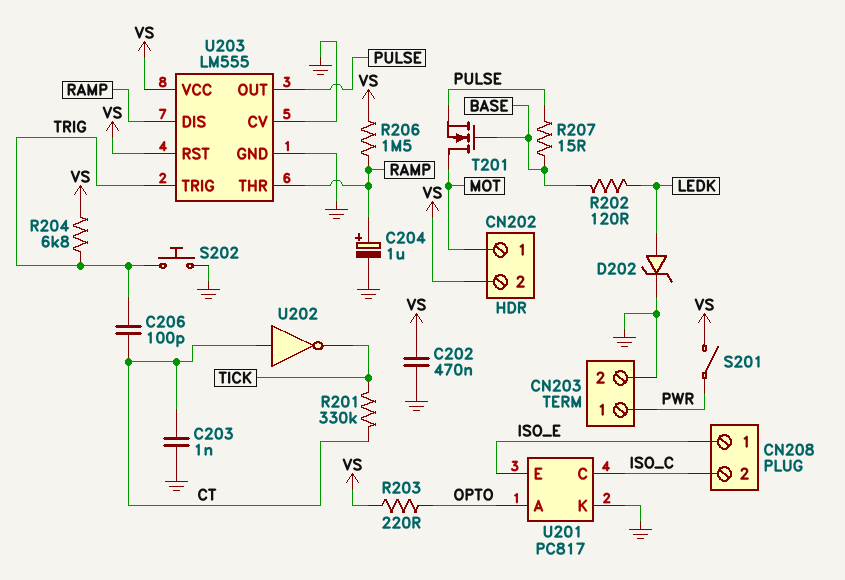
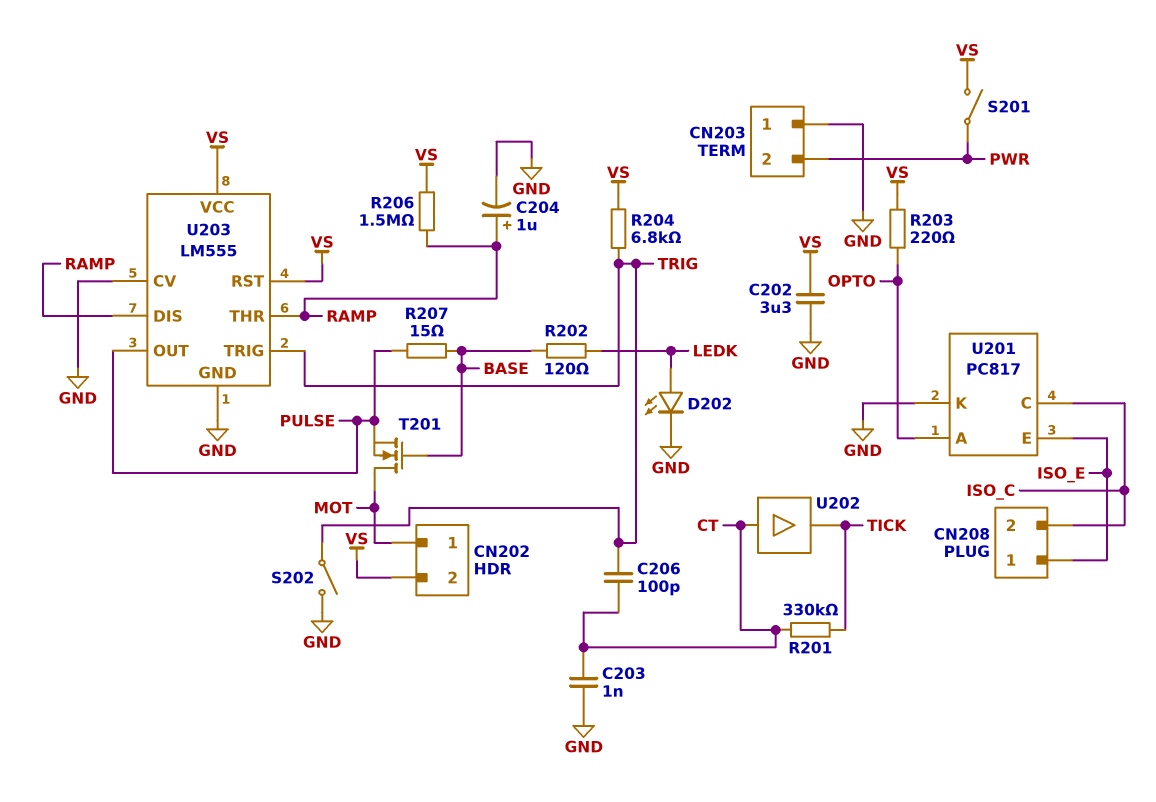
C202: 470nF (GND, VS) -> 3.3uF (GND, VS)
CN203 pin 1: PWR -> GND
CN203 pin 2: GND -> PWR
D202: zener (A LEDK, K GND) -> LED (A LEDK, K GND)
S202: button (GND, TRIG) -> switch (GND, TRIG)
U202: NOT (in CT, out TICK) -> buffer (in CT, out TICK)

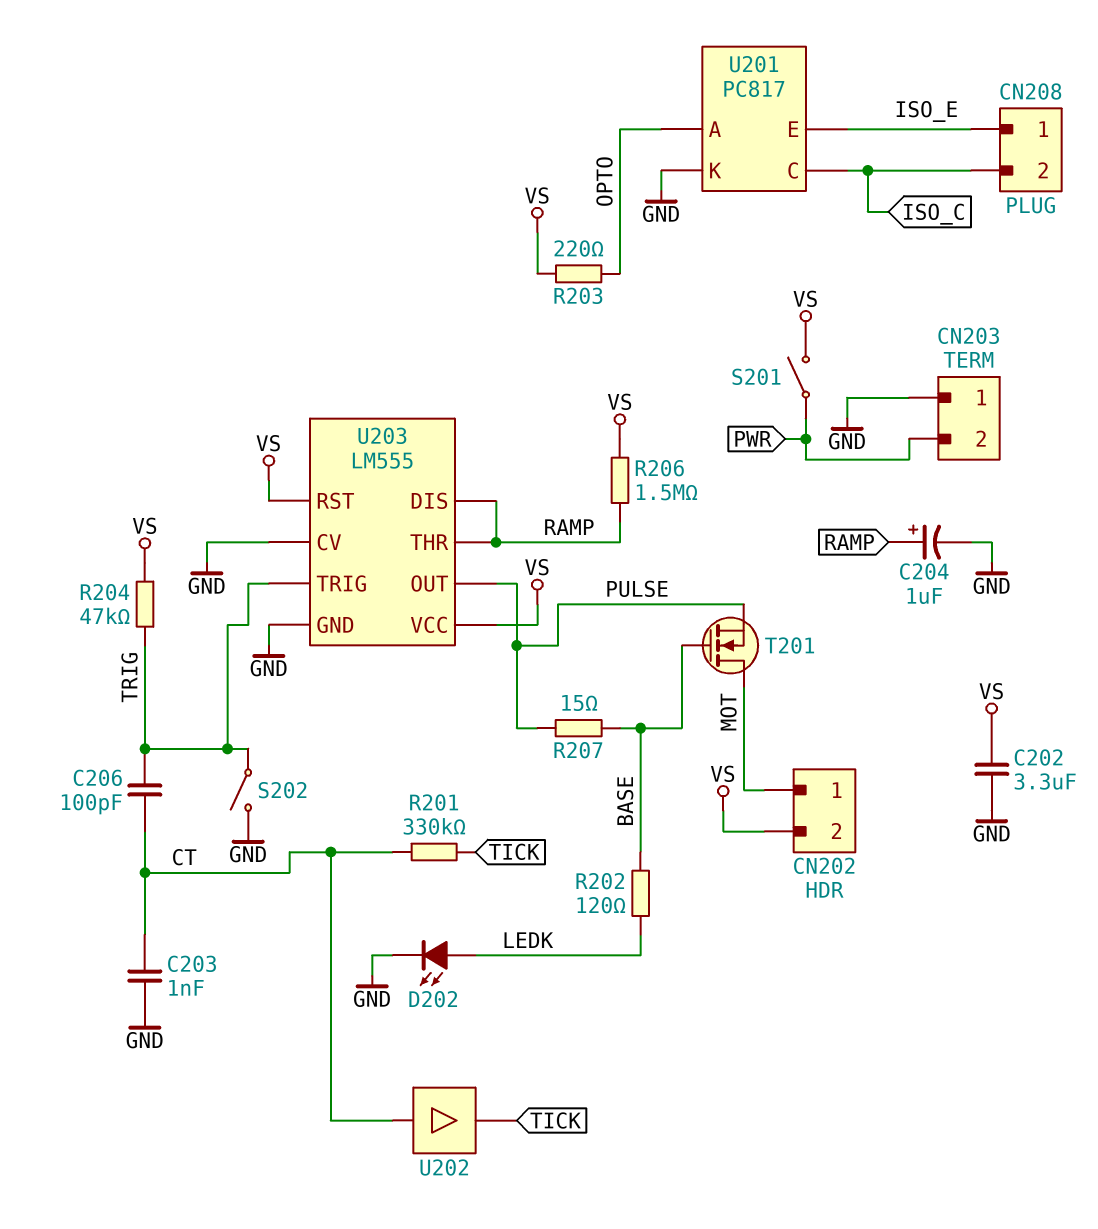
R204: 6.8k (TRIG, VS) -> 47k (TRIG, VS)

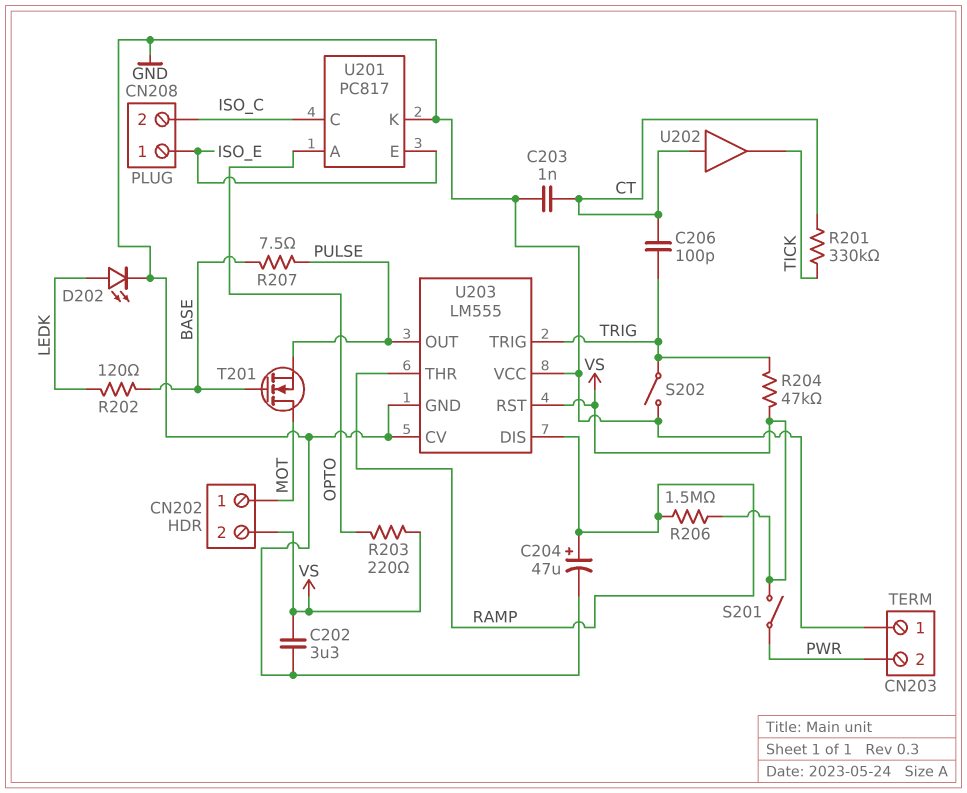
C204: 1uF (plus RAMP, minus GND) -> 47uF (plus RAMP, minus GND)
R207: 15 (BASE, PULSE) -> 7.5 (BASE, PULSE)
U203 pin VCC: VS -> GND

